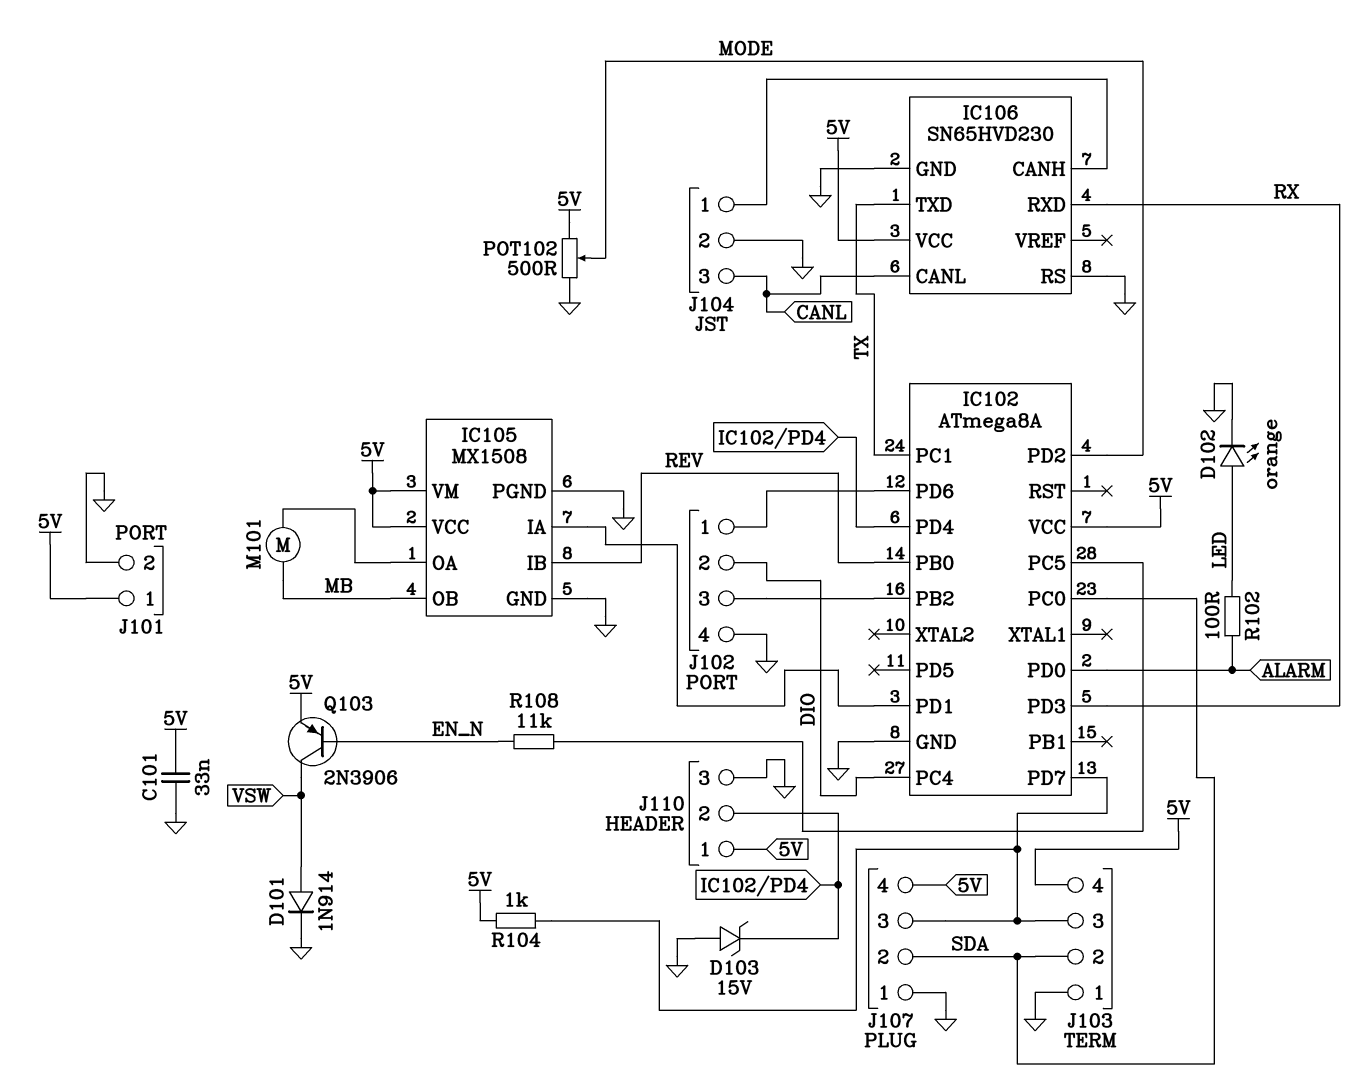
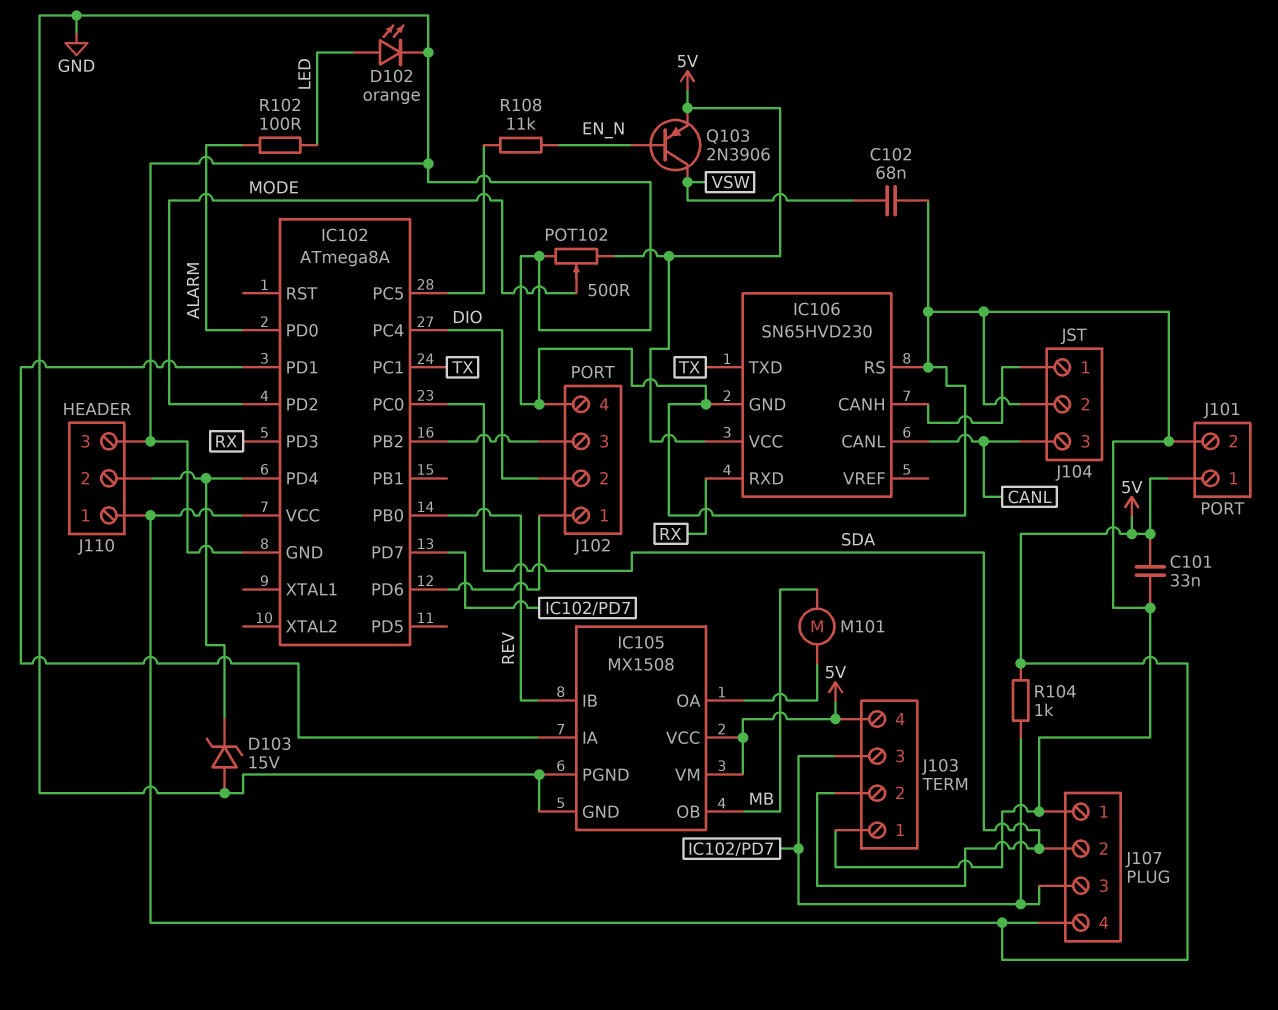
C102: none -> 68nF (GND, VSW)
D101: diode 1N914 (A VSW, K GND) -> none

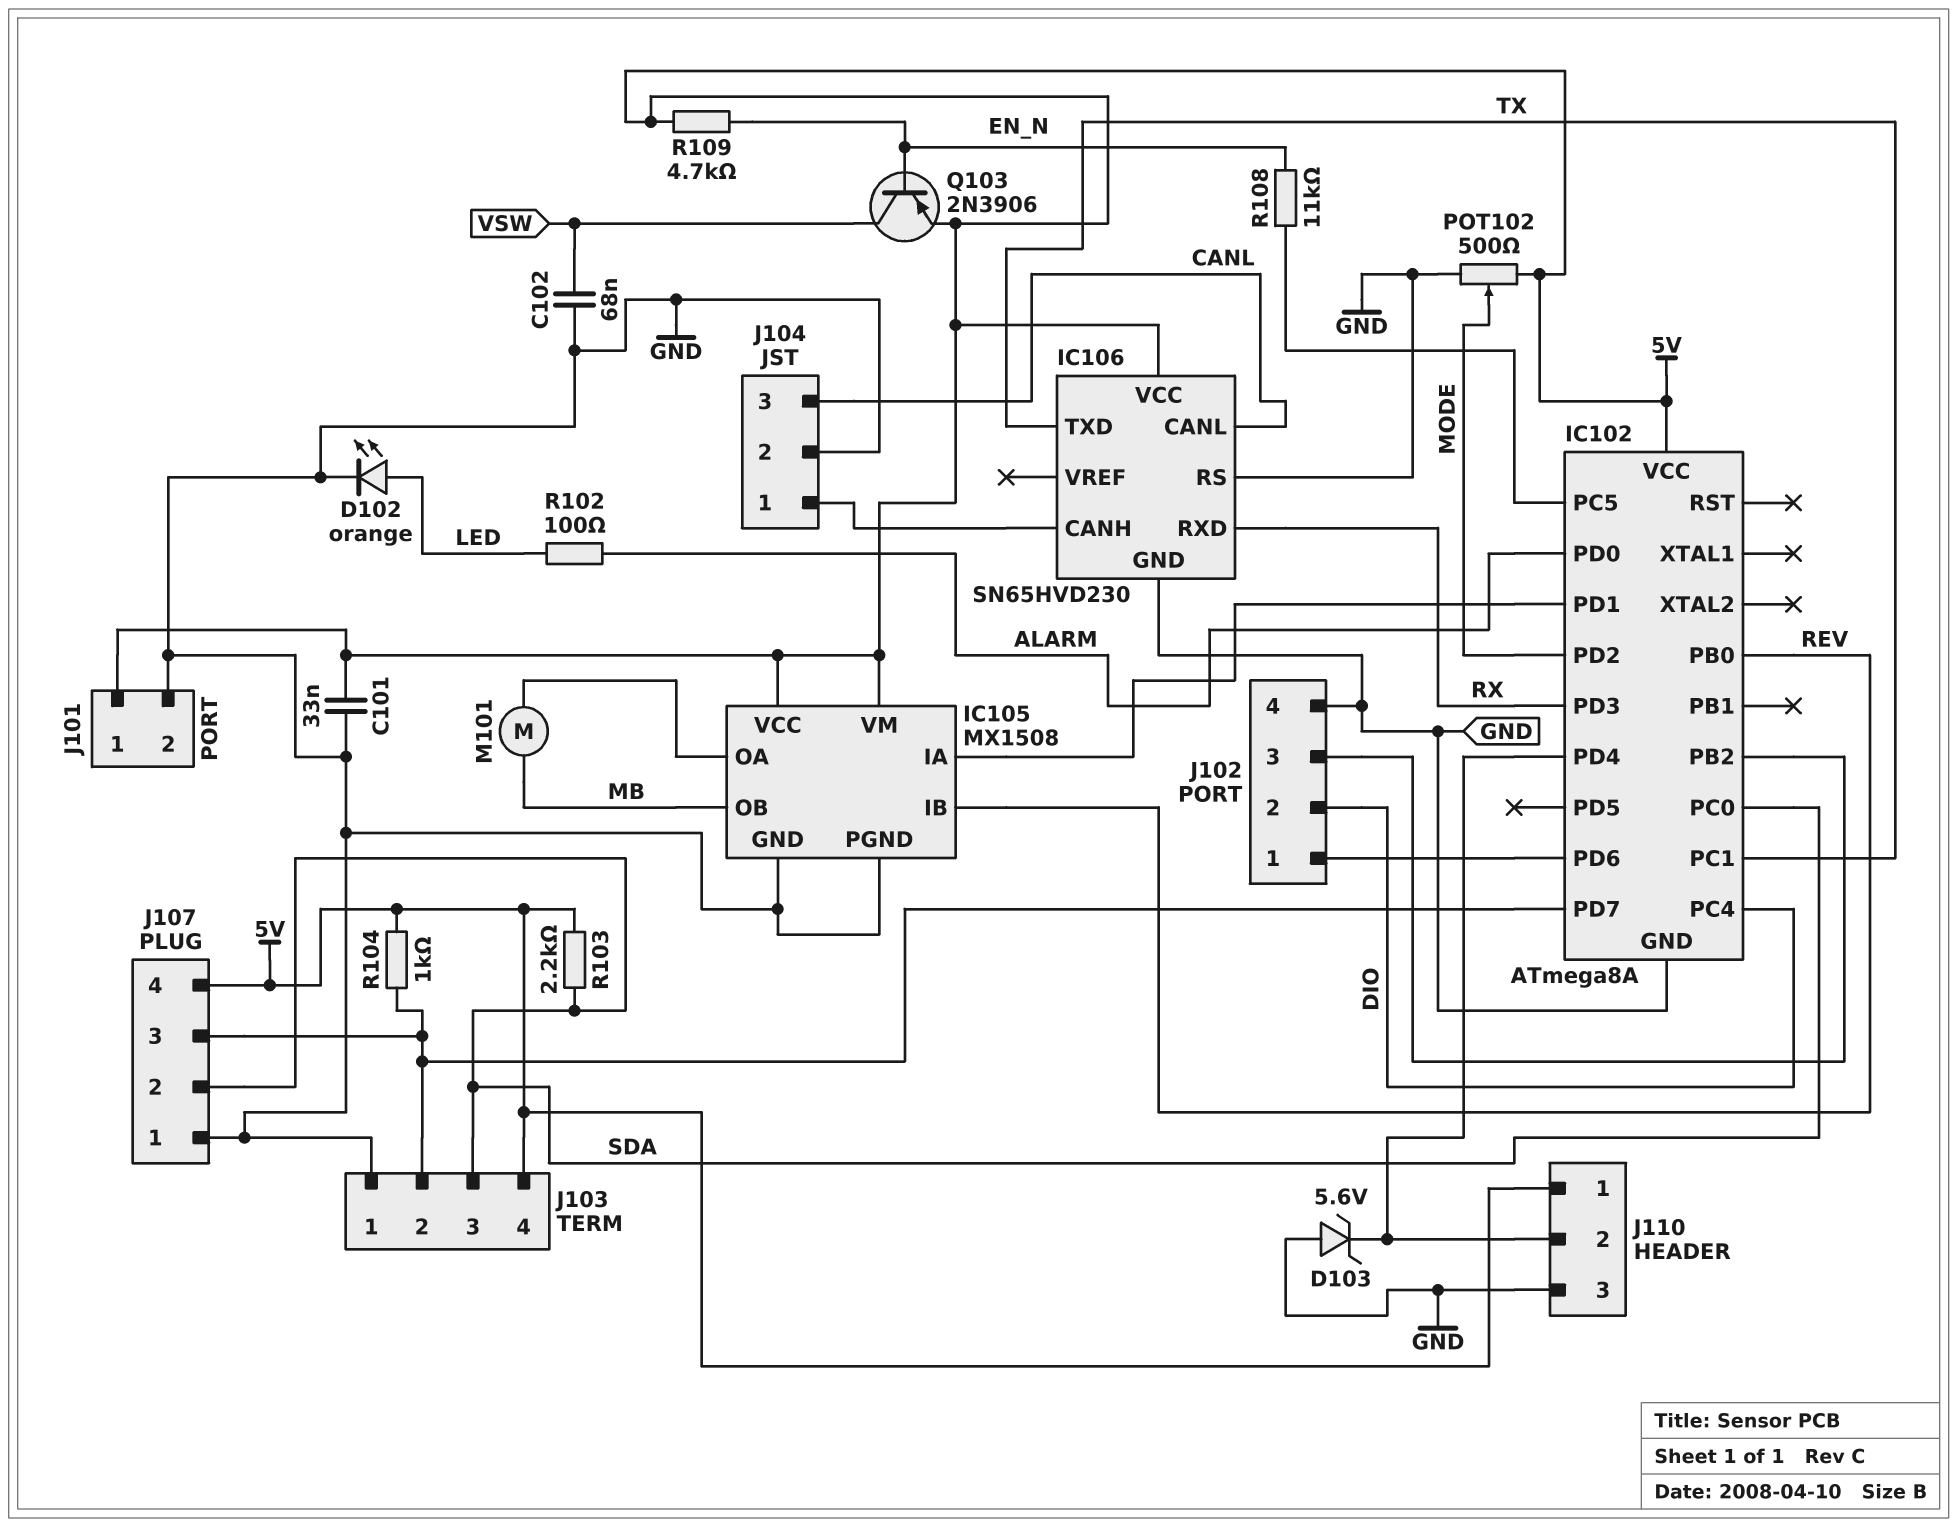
D103: zener 15V (A GND, K IC102/PD4) -> zener 5.6V (A GND, K IC102/PD4)
J103 pin 2: SDA -> IC102/PD7
J103 pin 3: IC102/PD7 -> SDA
R103: none -> 2.2k (5V, SDA)
R109: none -> 4.7k (5V, EN_N)

